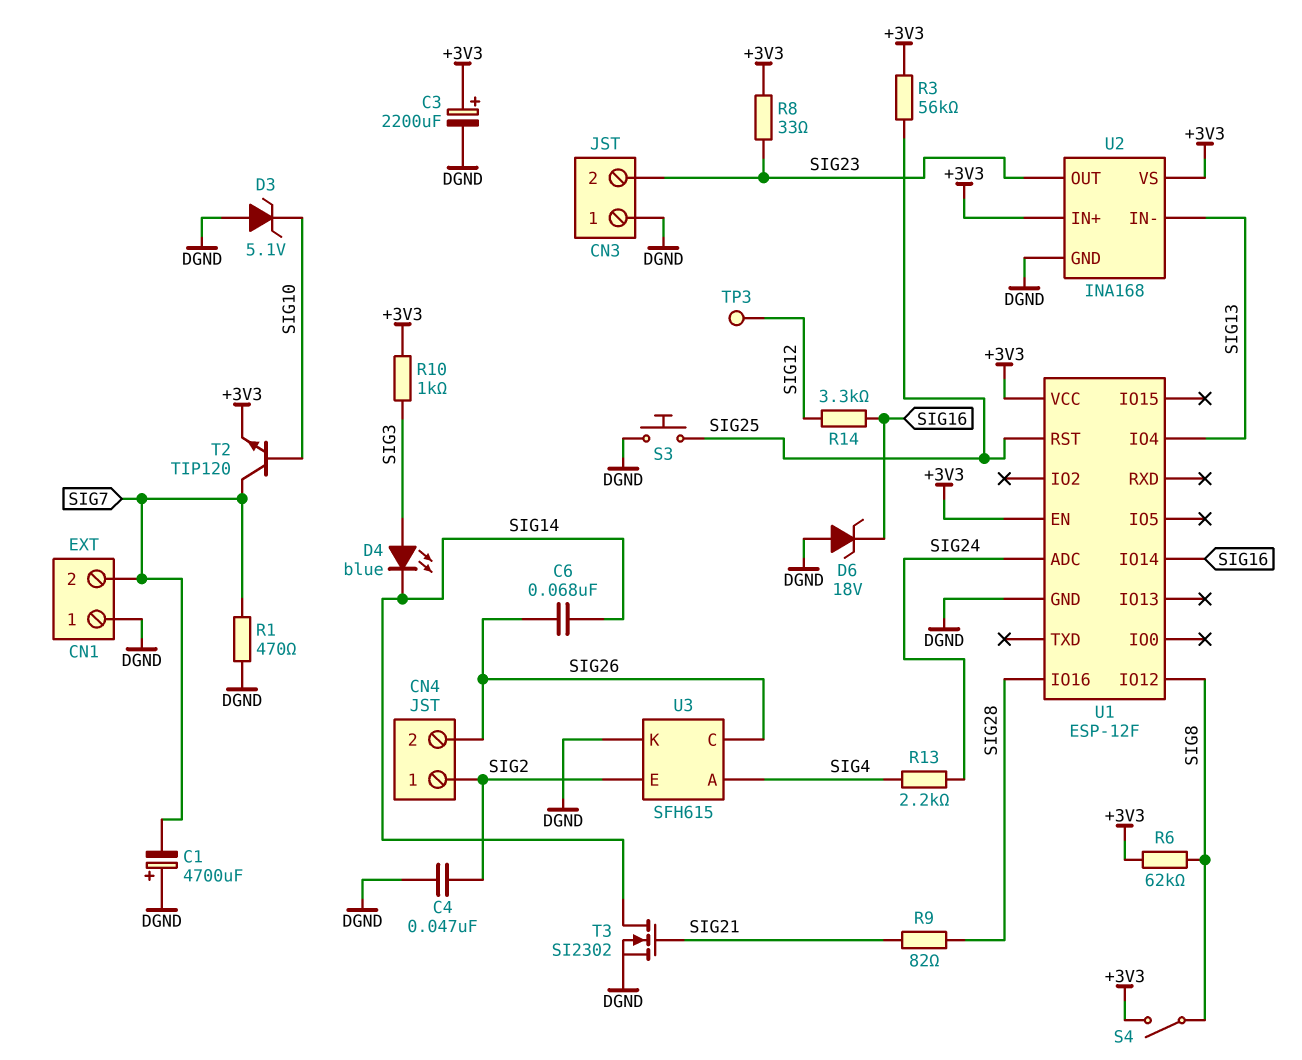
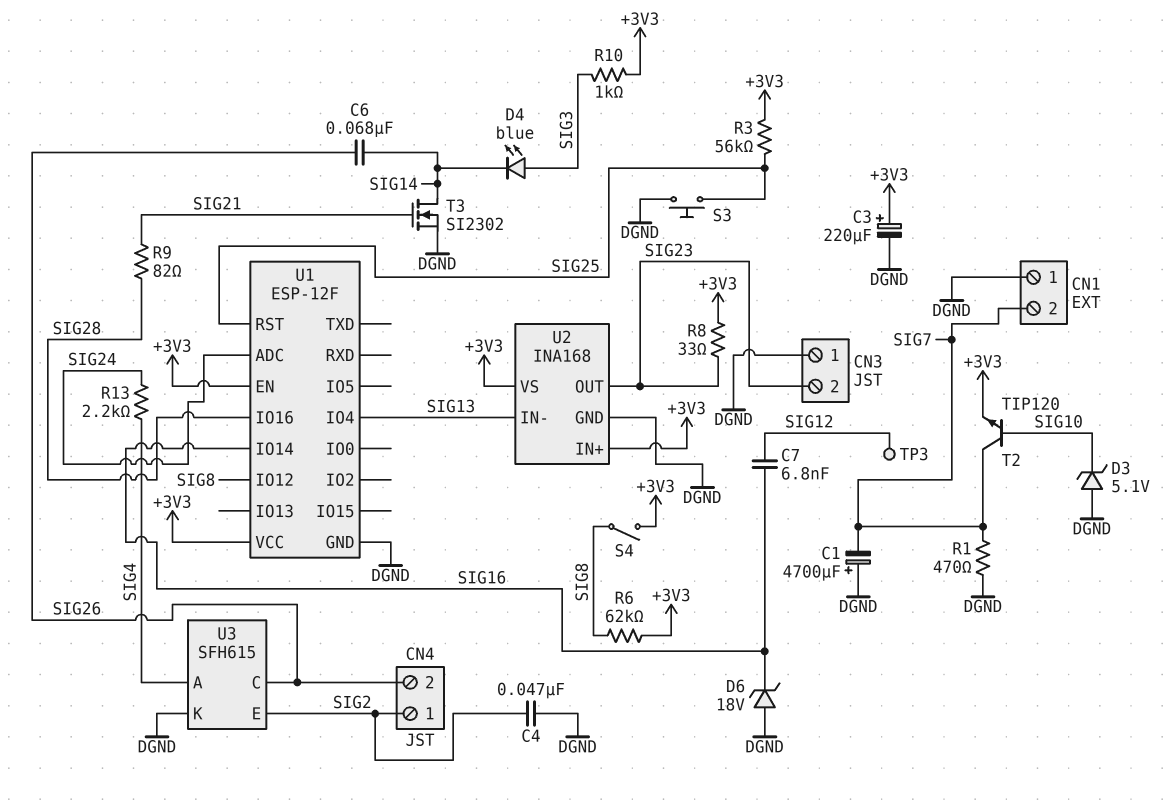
C3: 2200uF (plus +3V3, minus DGND) -> 220uF (plus +3V3, minus DGND)
C7: none -> 6.8nF (SIG12, SIG16)
R14: 3.3k (SIG12, SIG16) -> none

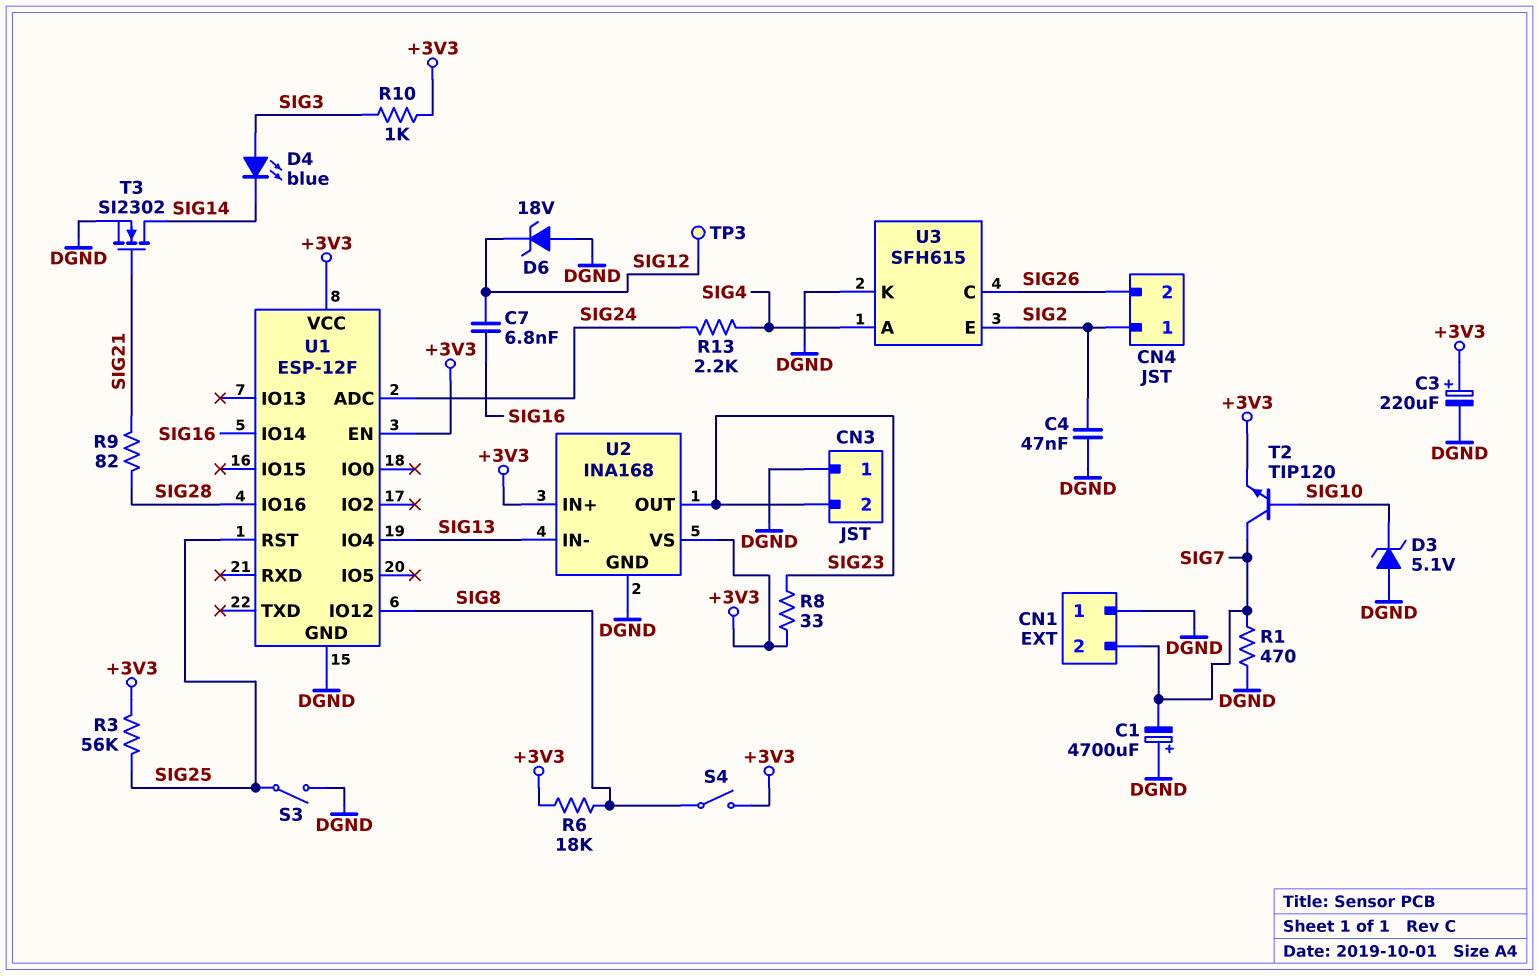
C6: 68nF (SIG14, SIG26) -> none
D6: zener 18V (A DGND, K SIG16) -> zener 18V (A DGND, K SIG12)
R6: 62k (+3V3, SIG8) -> 18k (+3V3, SIG8)
S3: button (DGND, SIG25) -> switch (DGND, SIG25)

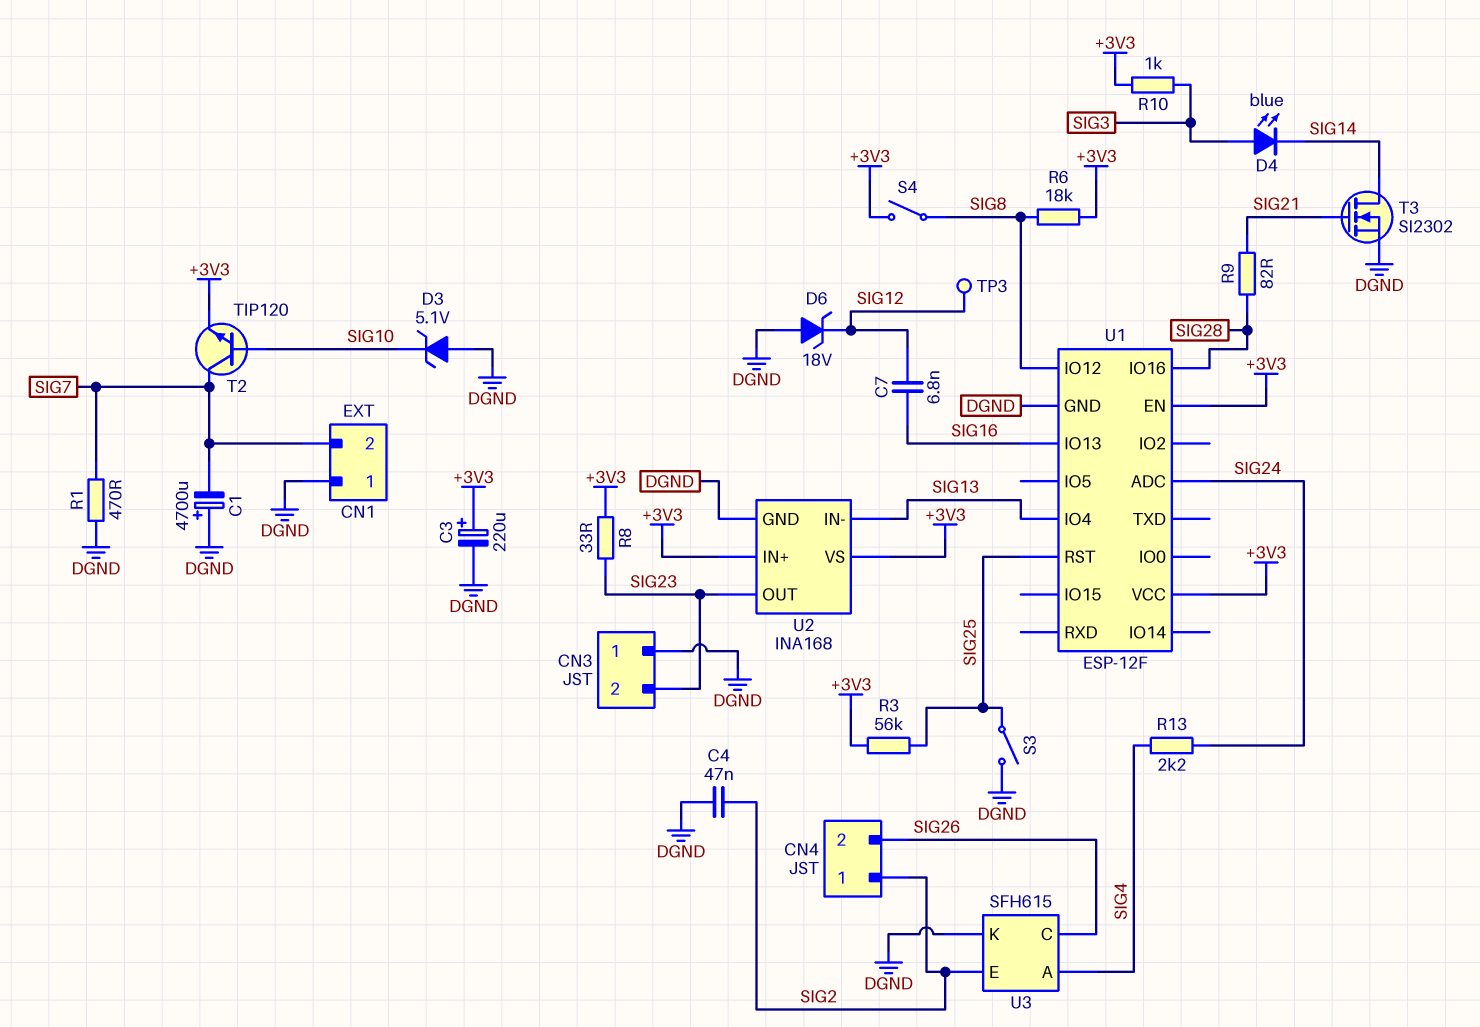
U1 pin IO13: none -> SIG16
U1 pin IO14: SIG16 -> none

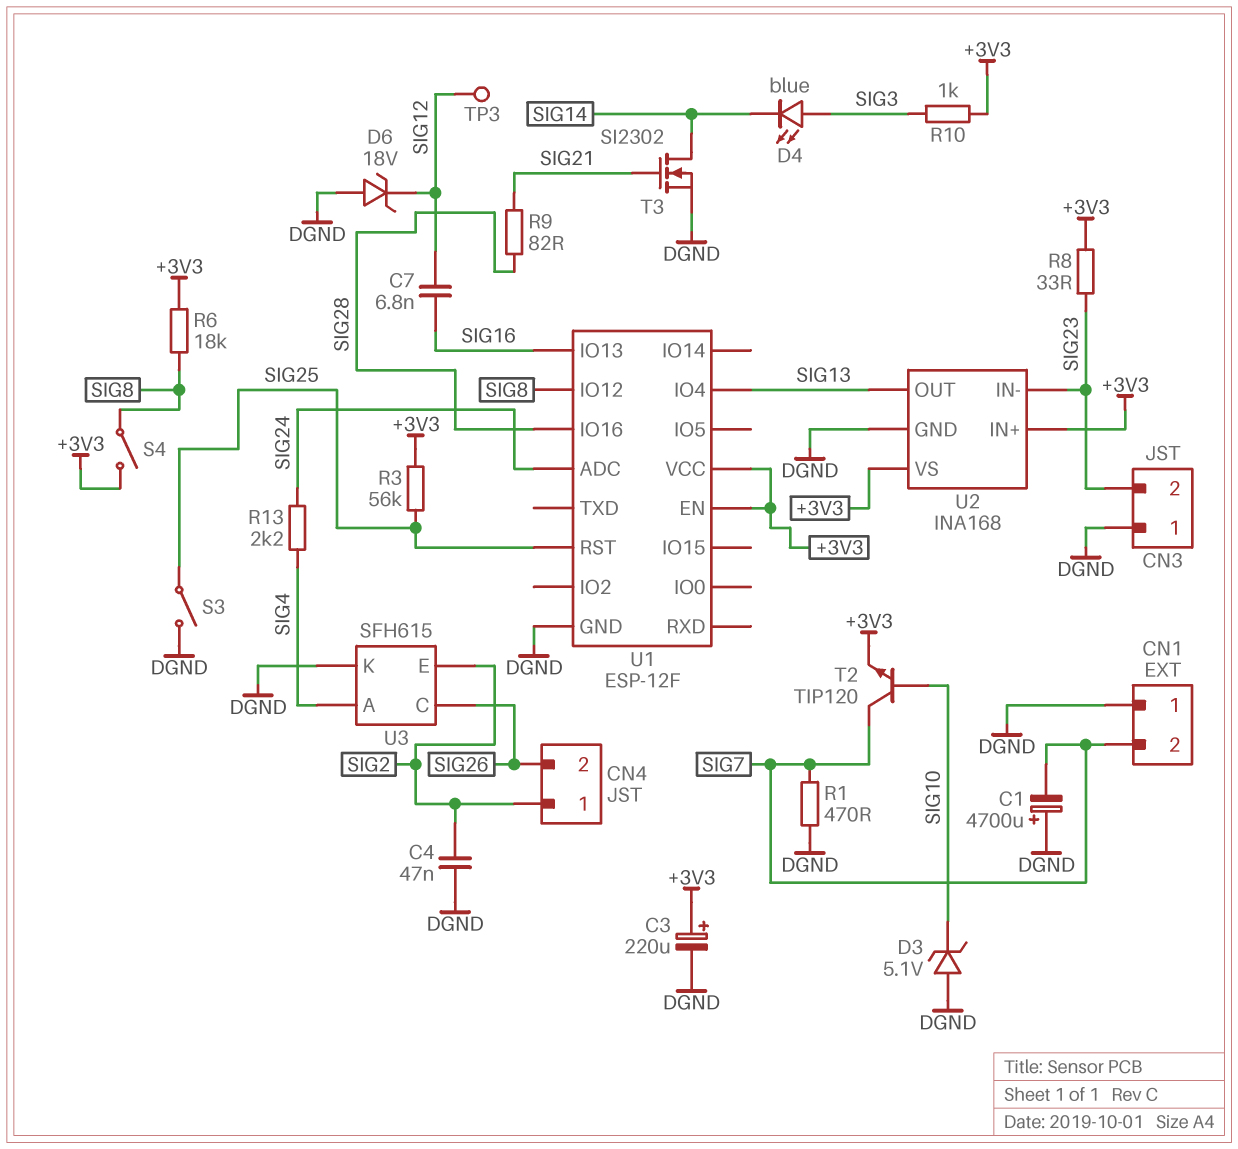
U2 pin IN-: SIG13 -> SIG23
U2 pin OUT: SIG23 -> SIG13

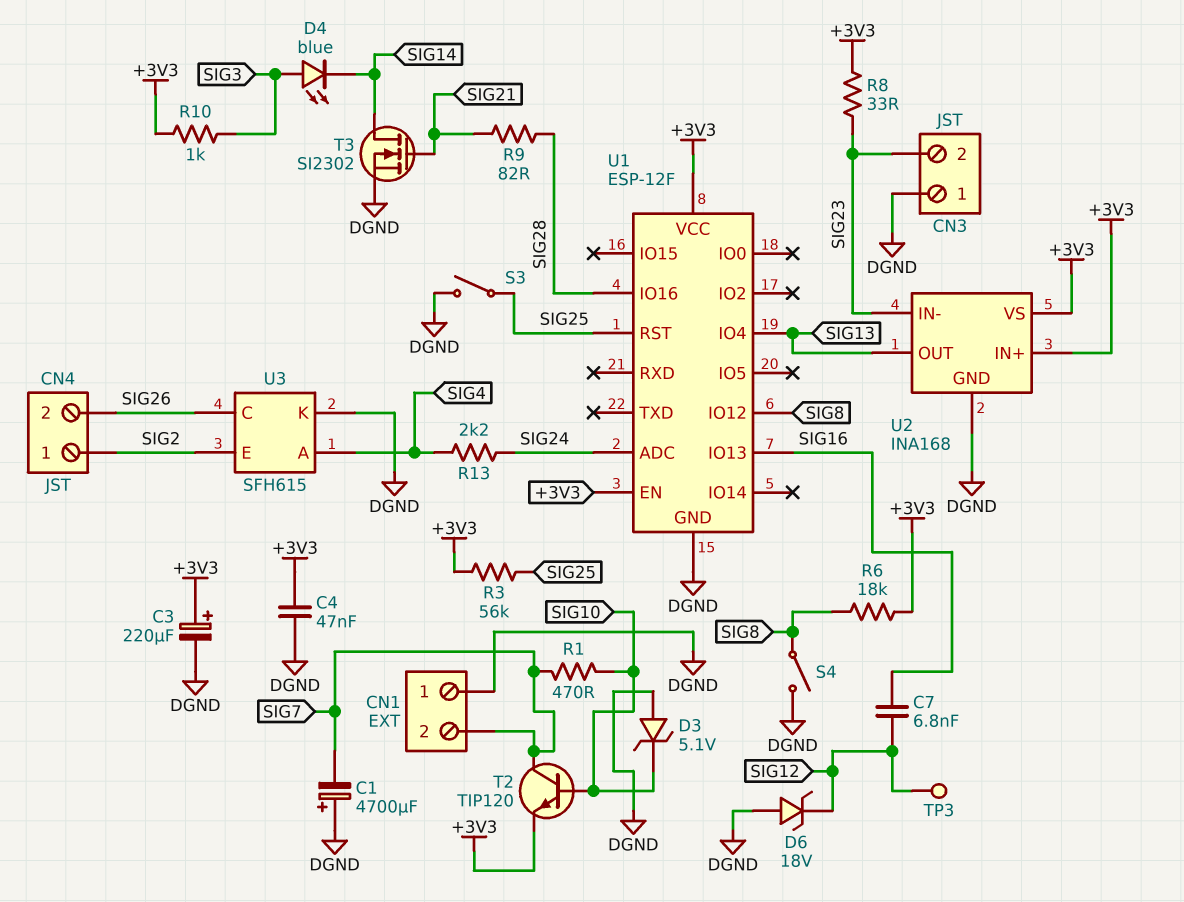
C4: 47nF (DGND, SIG2) -> 47nF (+3V3, DGND)
R1: 470 (DGND, SIG7) -> 470 (SIG7, SIG10)
S4: switch (+3V3, SIG8) -> switch (DGND, SIG8)

